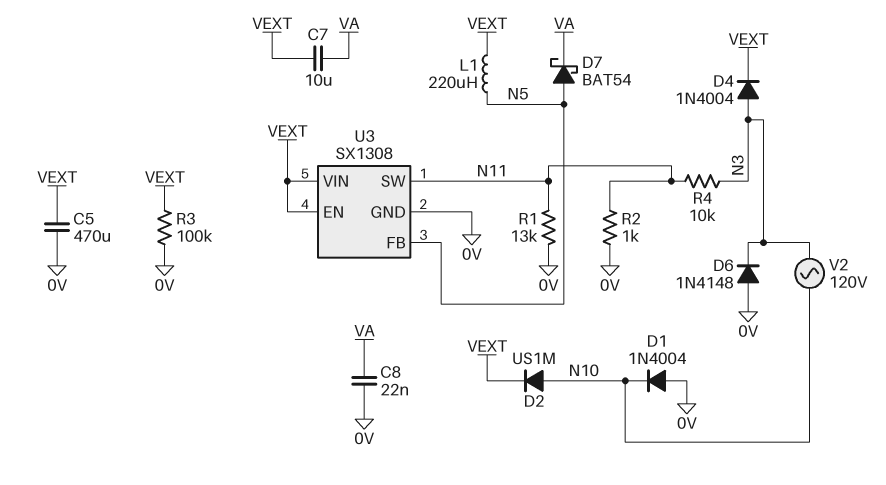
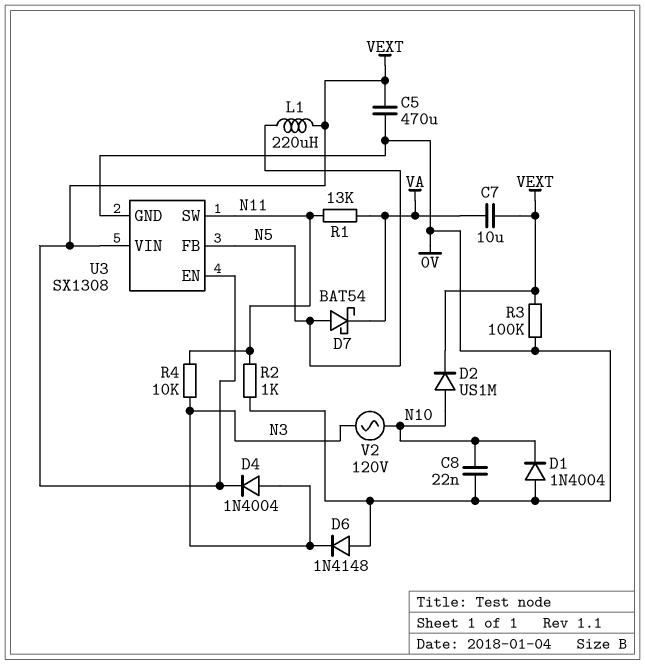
C8: 22nF (0V, VA) -> 22nF (0V, N10)
R1: 13k (0V, N11) -> 13k (N11, VA)

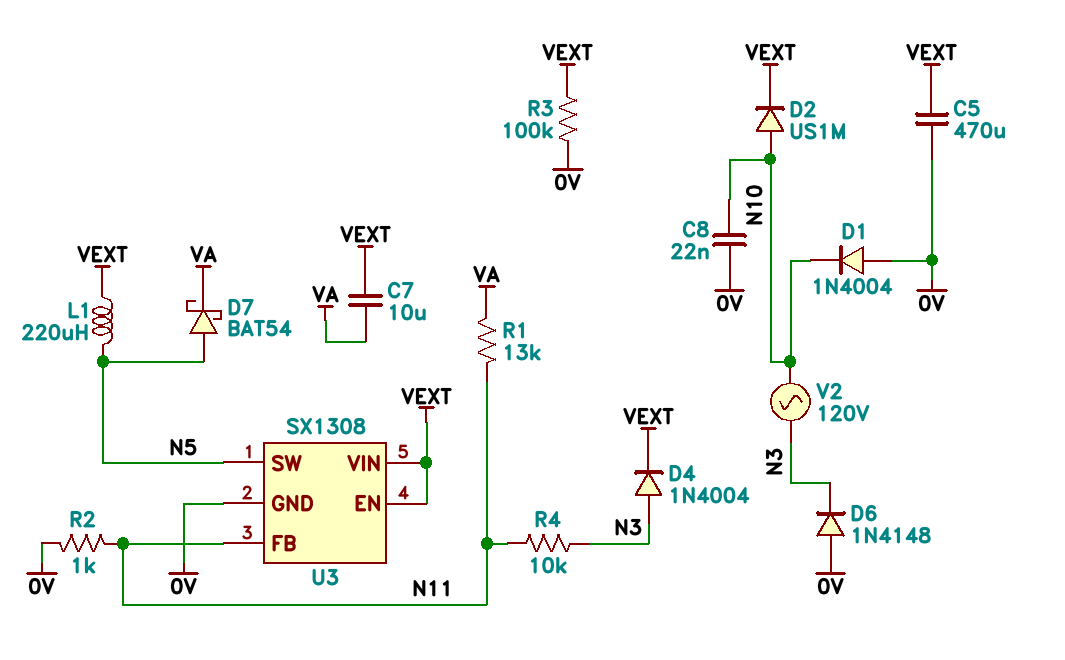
U3 pin FB: N5 -> N11
U3 pin SW: N11 -> N5

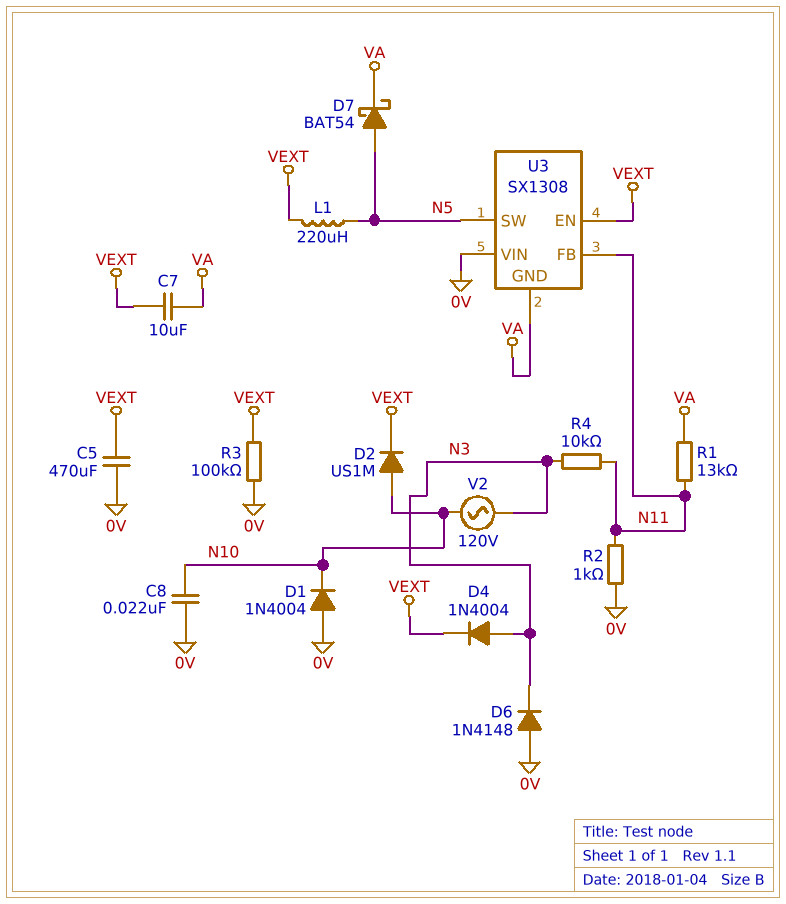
U3 pin GND: 0V -> VA
U3 pin VIN: VEXT -> 0V

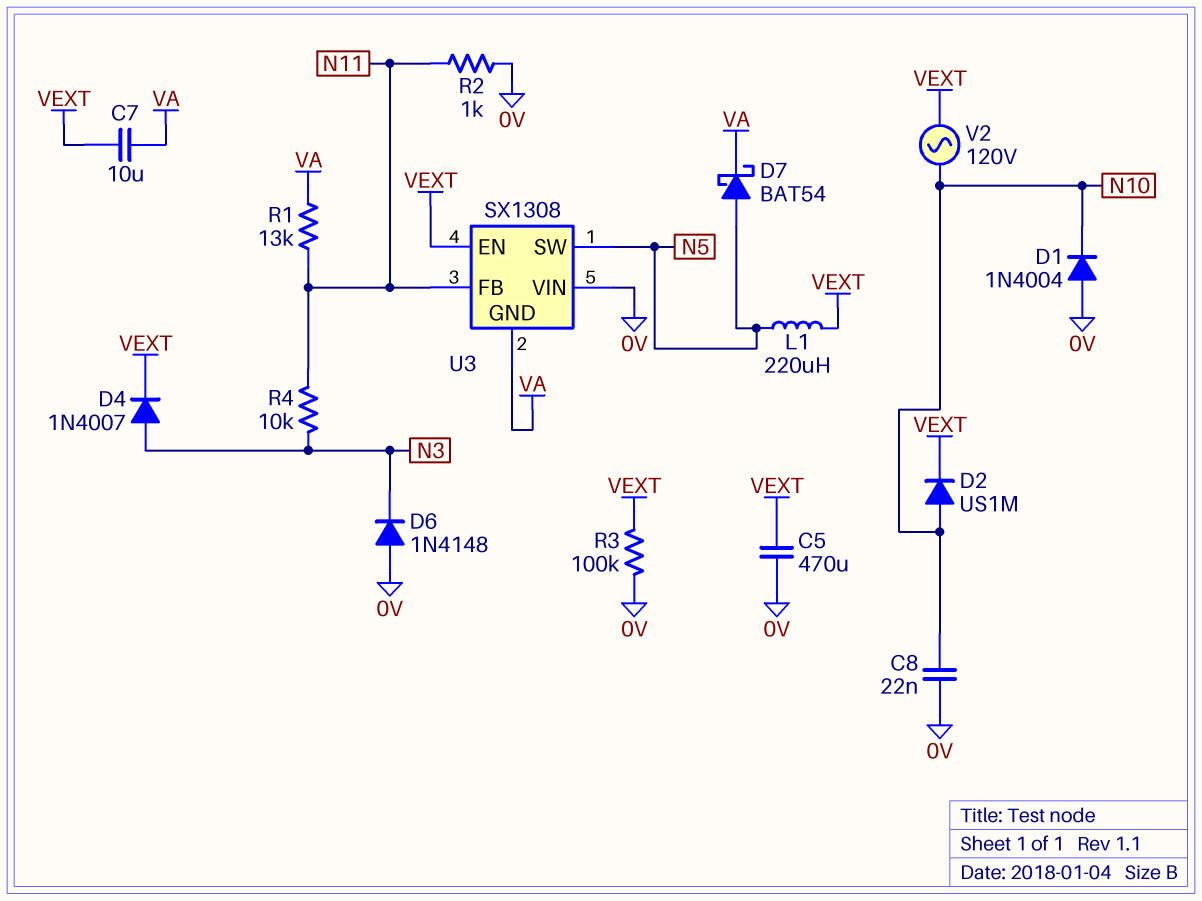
D4: diode 1N4004 (A N3, K VEXT) -> diode 1N4007 (A N3, K VEXT)
V2: AC 120V (N3, N10) -> AC 120V (N10, VEXT)

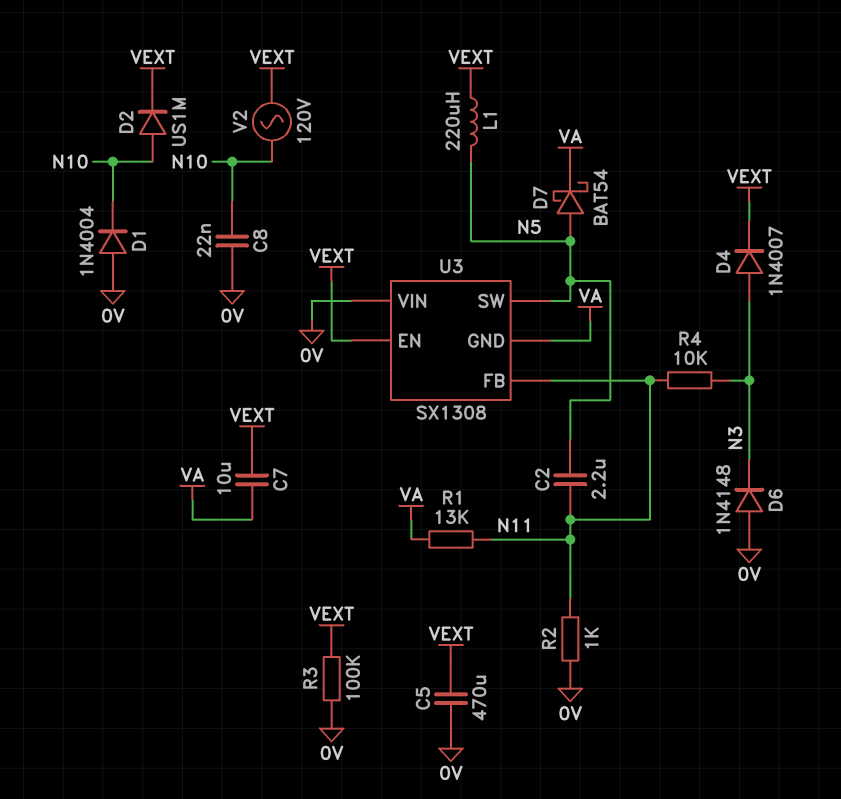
C2: none -> 2.2uF (N5, N11)

